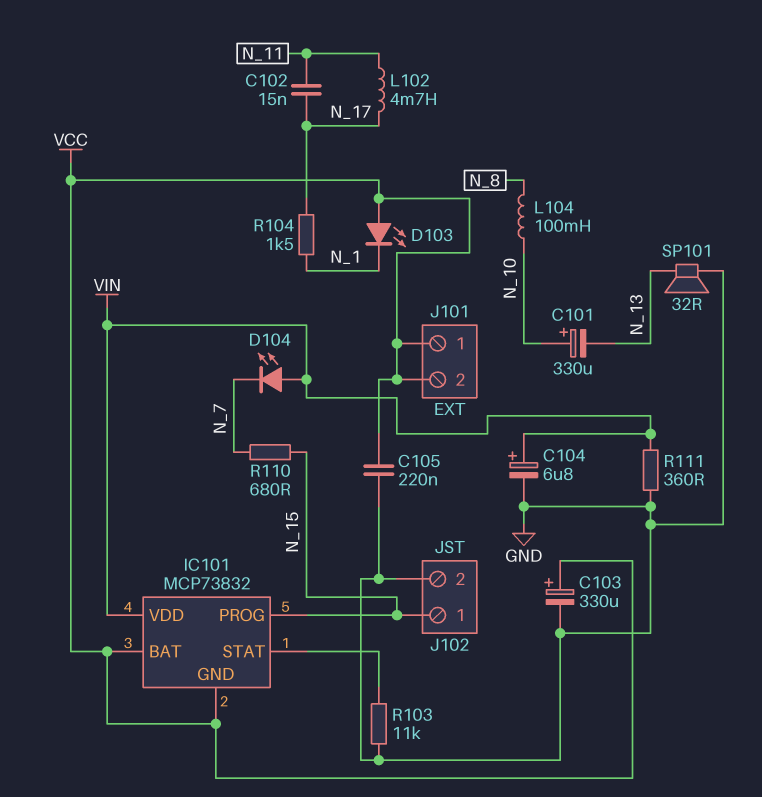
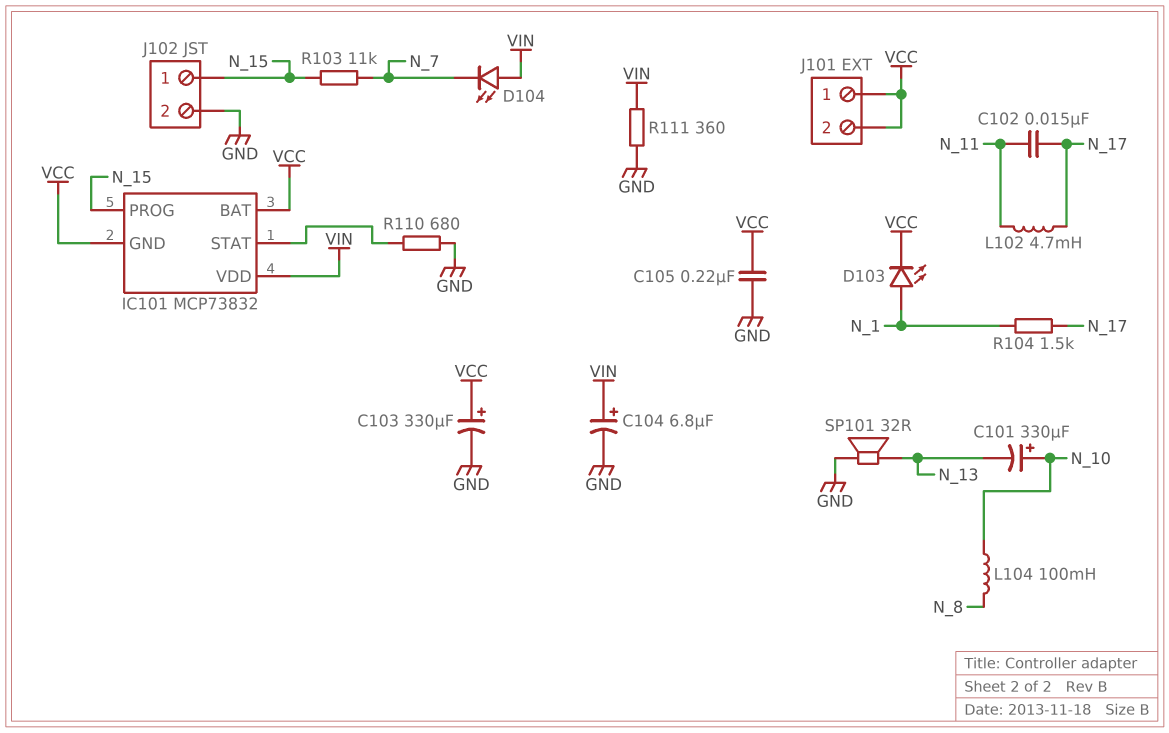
D103: LED (A VCC, K N_1) -> LED (A N_1, K VCC)
R103: 11k (GND, IC101/STAT) -> 11k (N_7, N_15)
R110: 680 (N_7, N_15) -> 680 (GND, IC101/STAT)

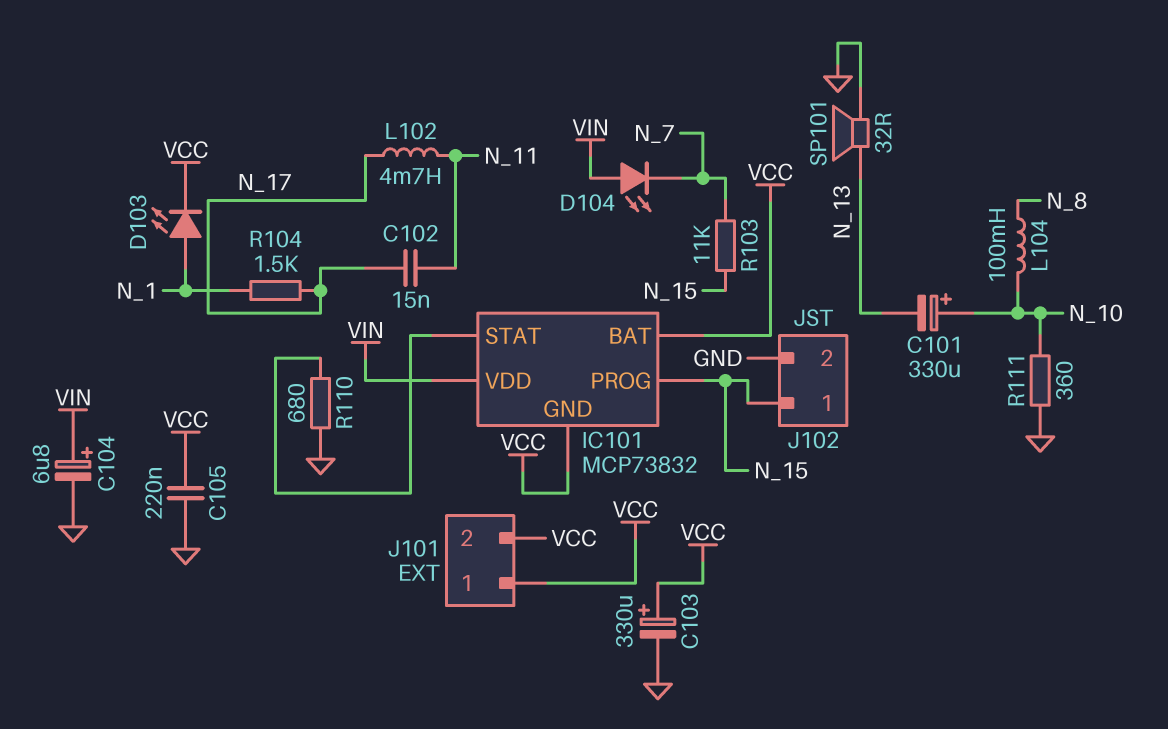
R111: 360 (GND, VIN) -> 360 (GND, N_10)

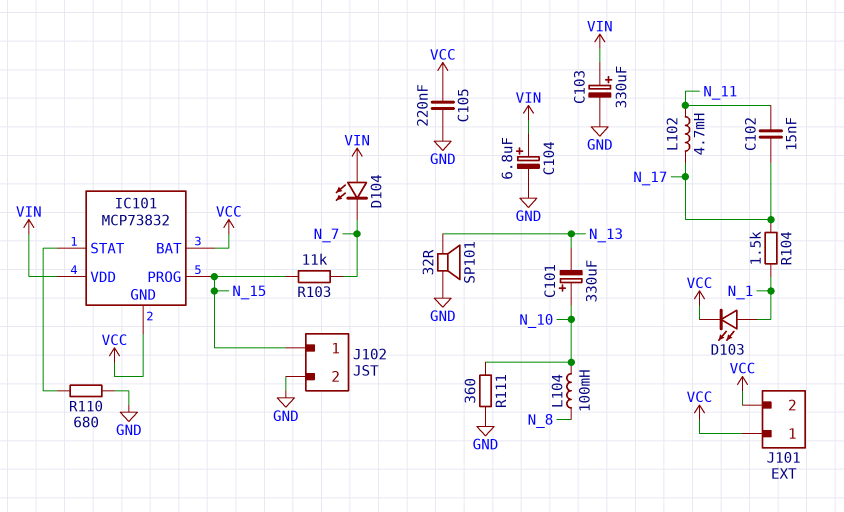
C103: 330uF (plus VCC, minus GND) -> 330uF (plus VIN, minus GND)

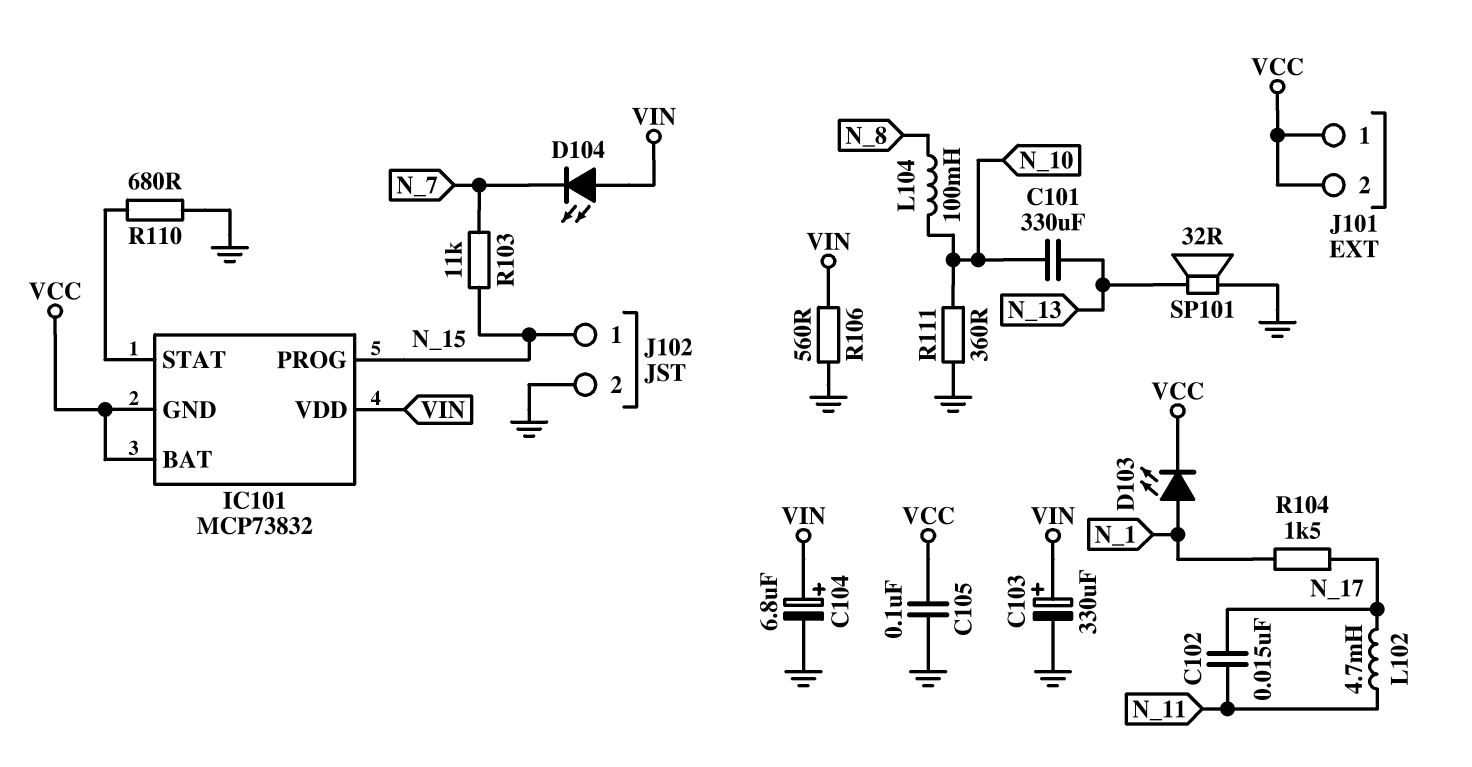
C101: 330uF (plus N_10, minus N_13) -> 330uF (N_10, N_13)
C105: 220nF (GND, VCC) -> 100nF (GND, VCC)
R106: none -> 560 (GND, VIN)

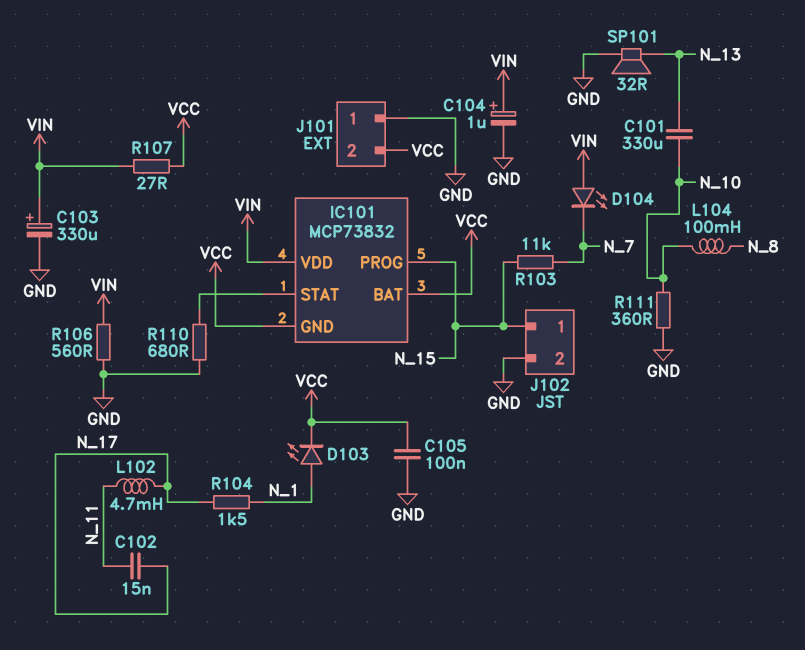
C104: 6.8uF (plus VIN, minus GND) -> 1uF (plus VIN, minus GND)
J101 pin 1: VCC -> GND
R107: none -> 27 (VCC, VIN)

